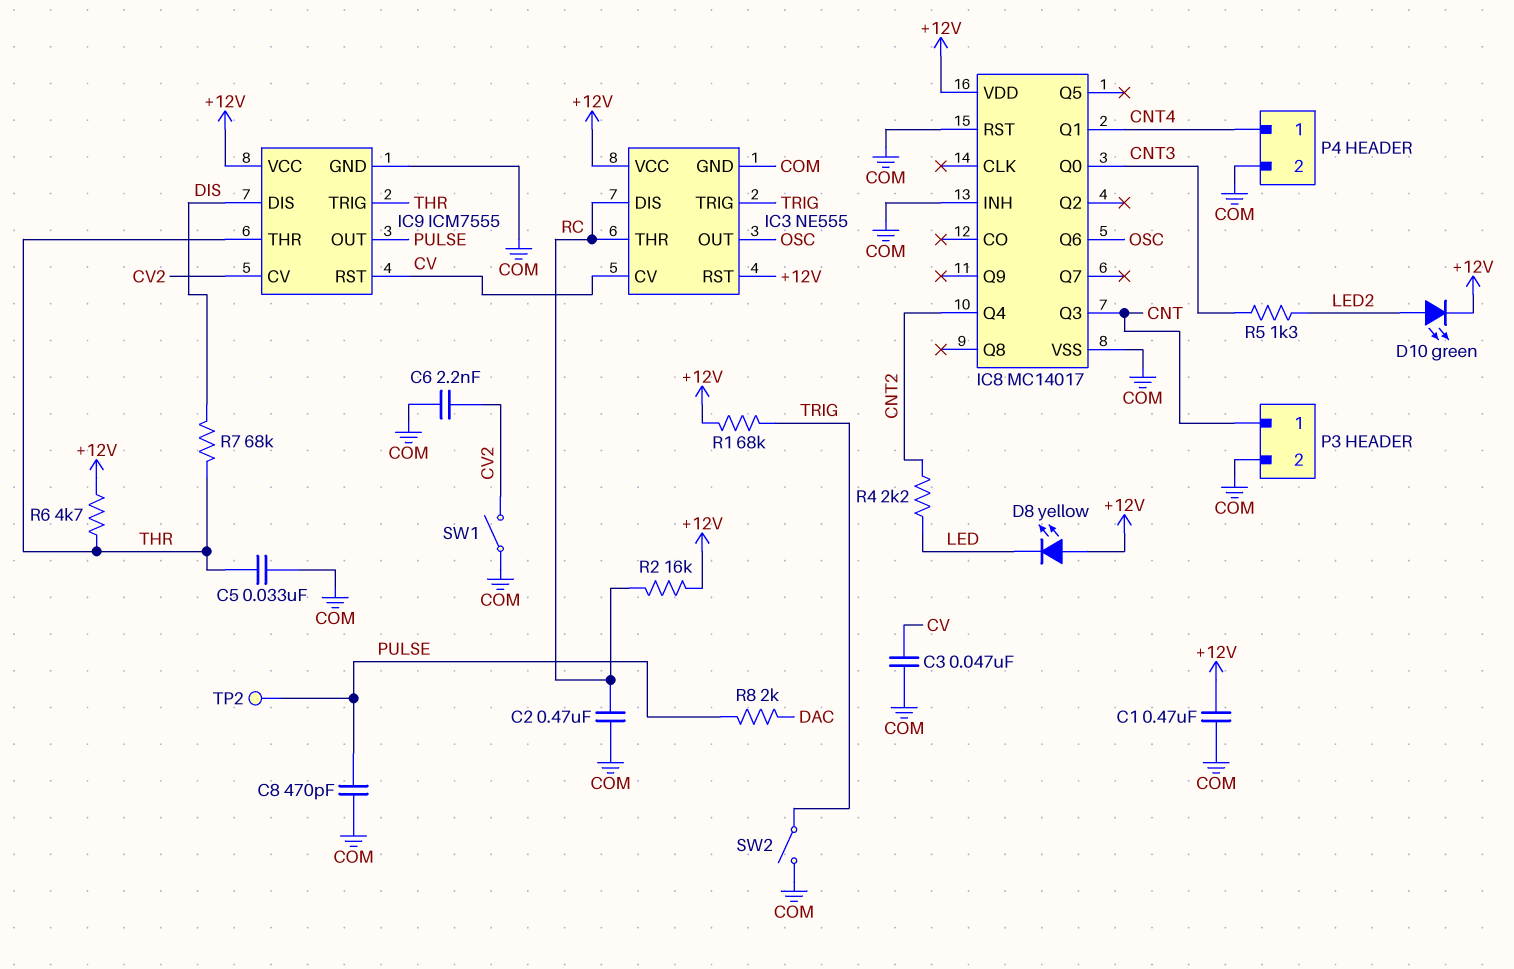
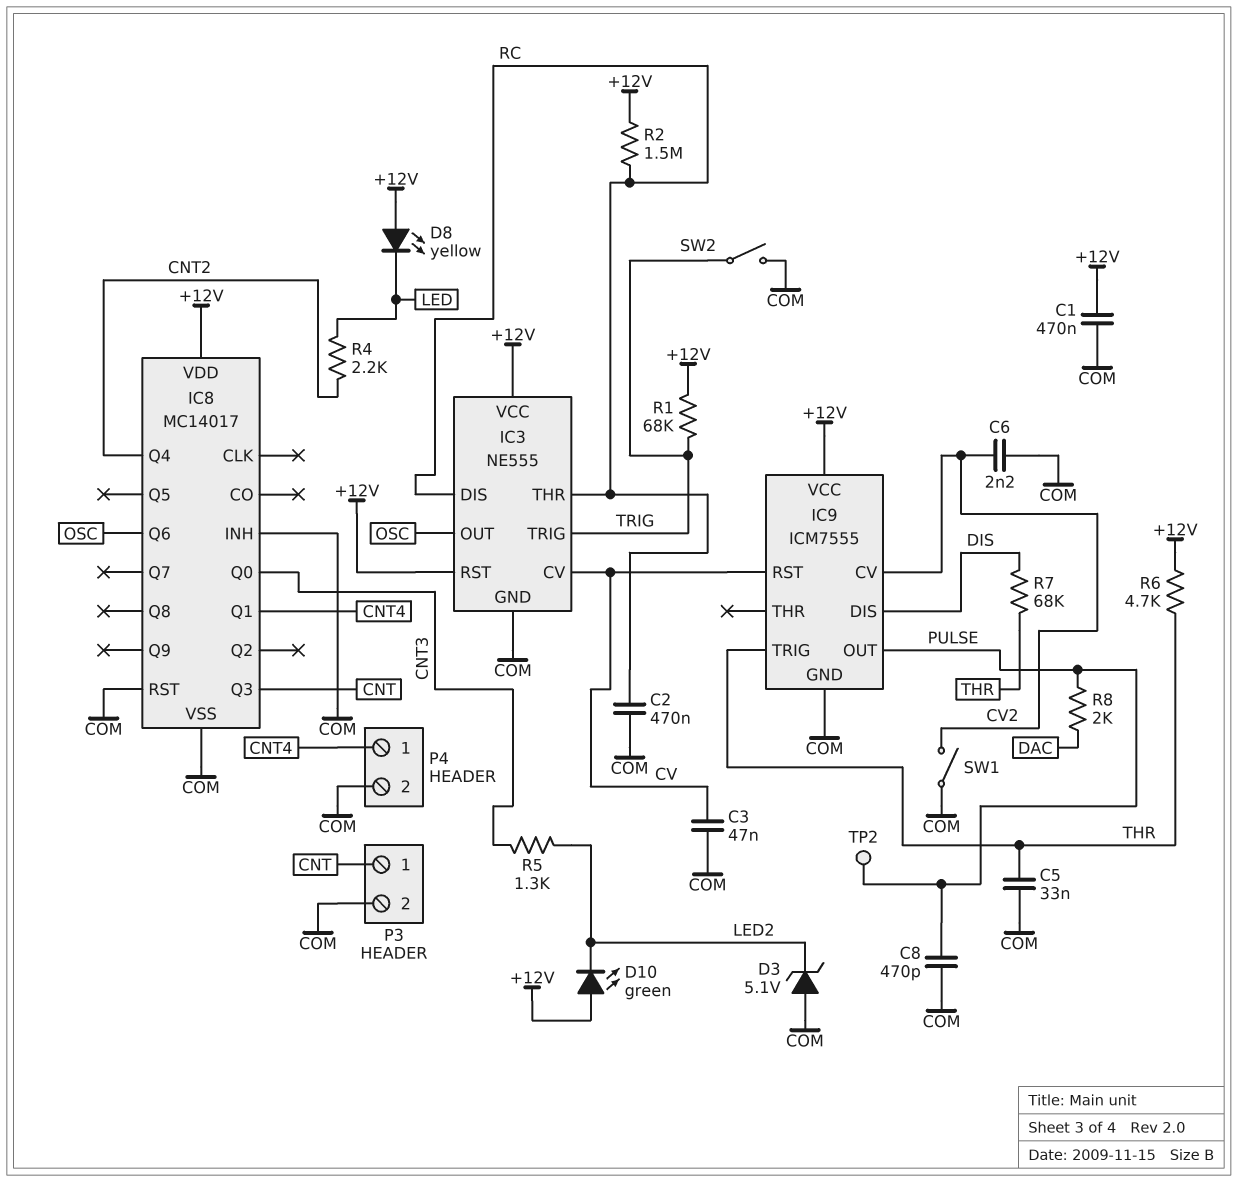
D3: none -> zener 5.1V (A COM, K LED2)
D10: LED green (A LED2, K +12V) -> LED green (A +12V, K LED2)
IC9 pin THR: THR -> none
R2: 16k (+12V, RC) -> 1.5M (+12V, RC)

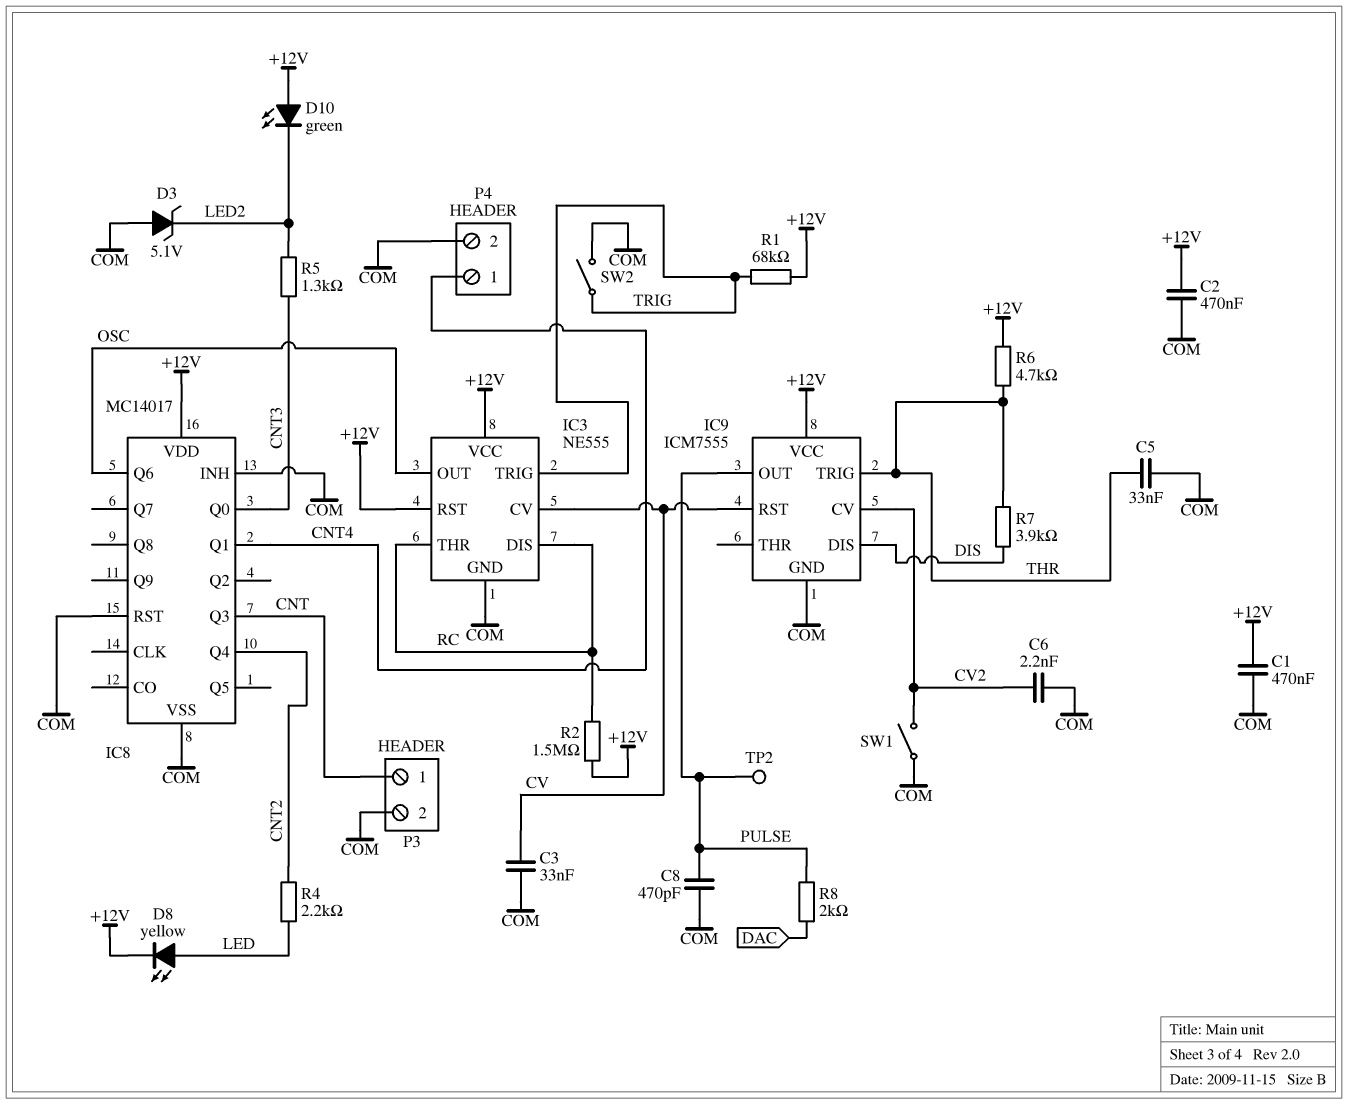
C2: 470nF (COM, RC) -> 470nF (+12V, COM)
C3: 47nF (COM, CV) -> 33nF (COM, CV)
D8: LED yellow (A +12V, K LED) -> LED yellow (A LED, K +12V)
R7: 68k (DIS, THR) -> 3.9k (DIS, THR)

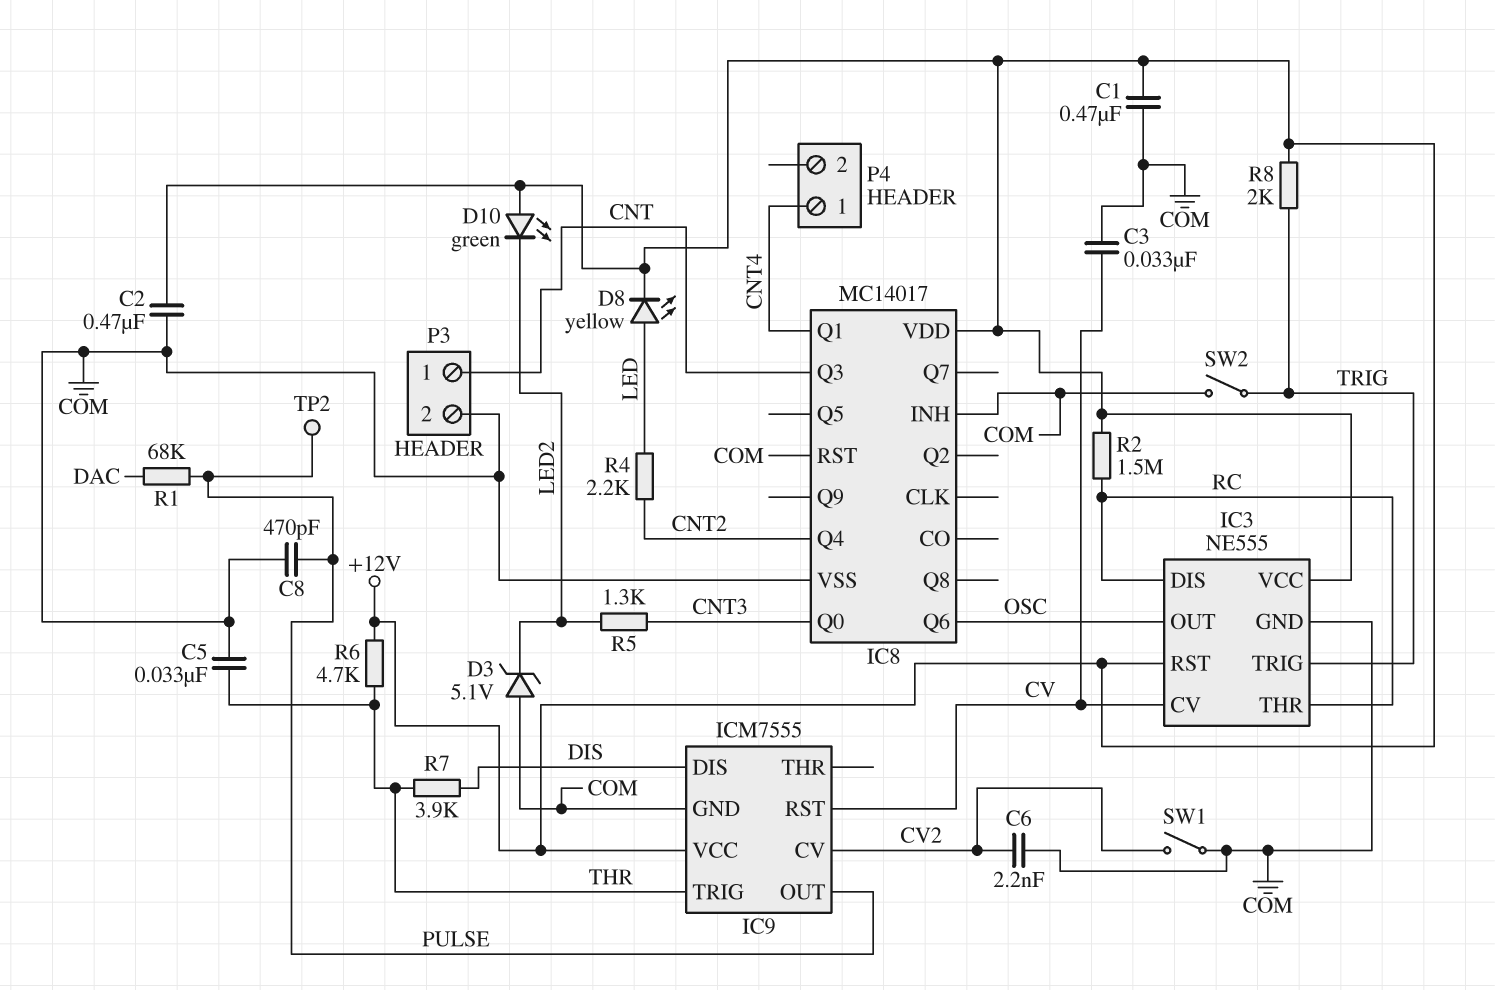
P4 pin 2: COM -> none
R1: 68k (+12V, TRIG) -> 68k (DAC, PULSE)
R8: 2k (DAC, PULSE) -> 2k (+12V, TRIG)

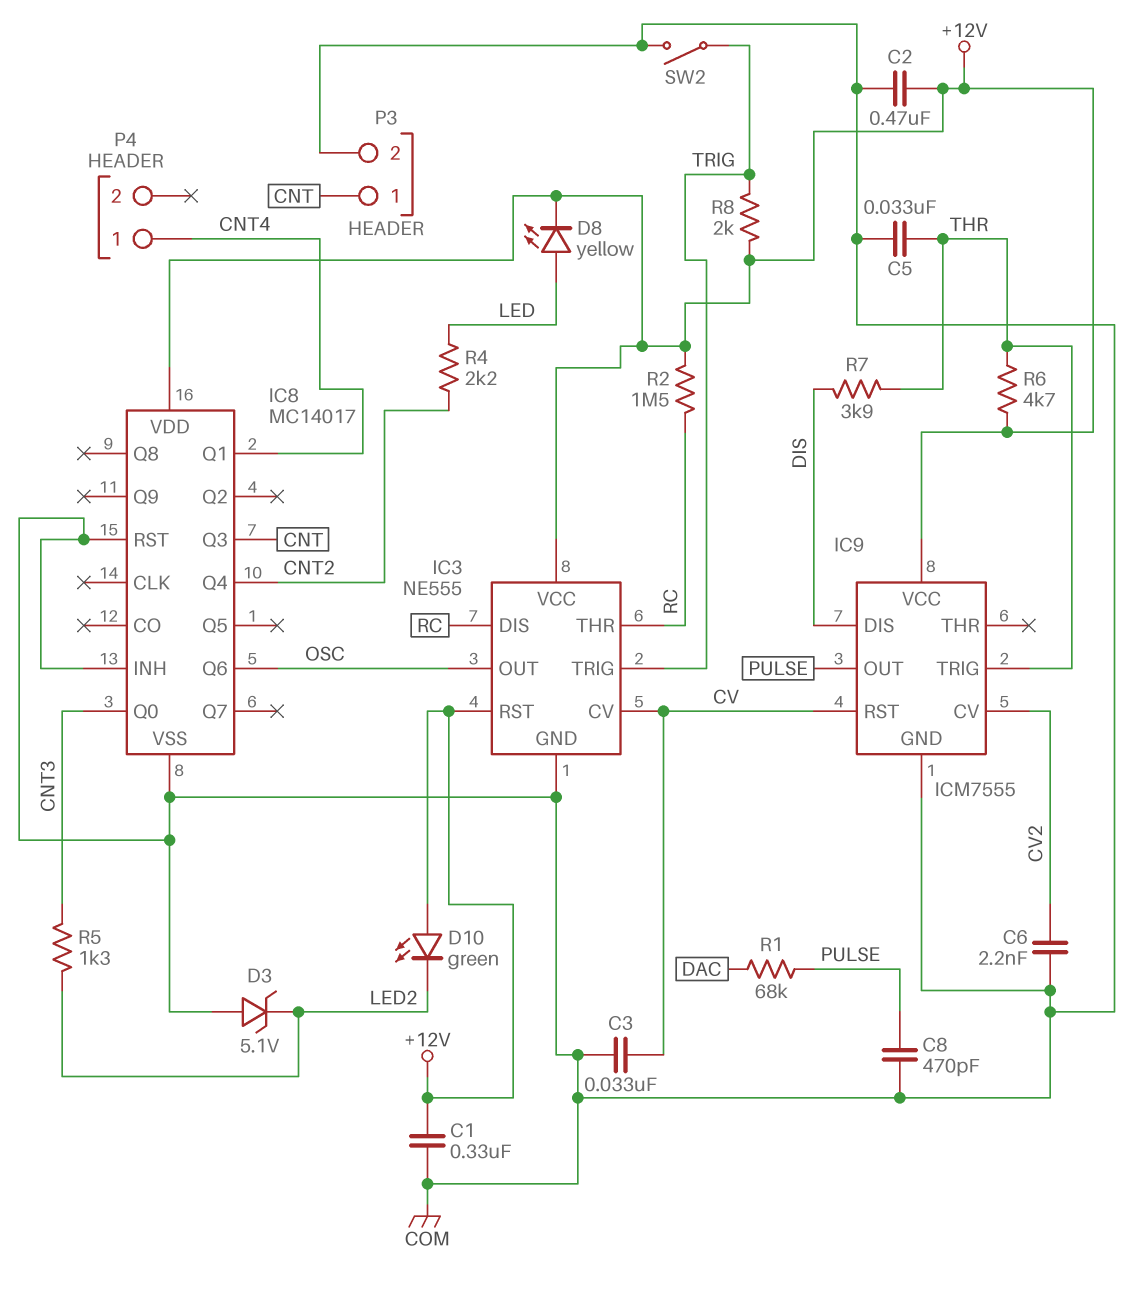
C1: 470nF (+12V, COM) -> 330nF (+12V, COM)
SW1: switch (COM, CV2) -> none
TP2: test point (PULSE) -> none

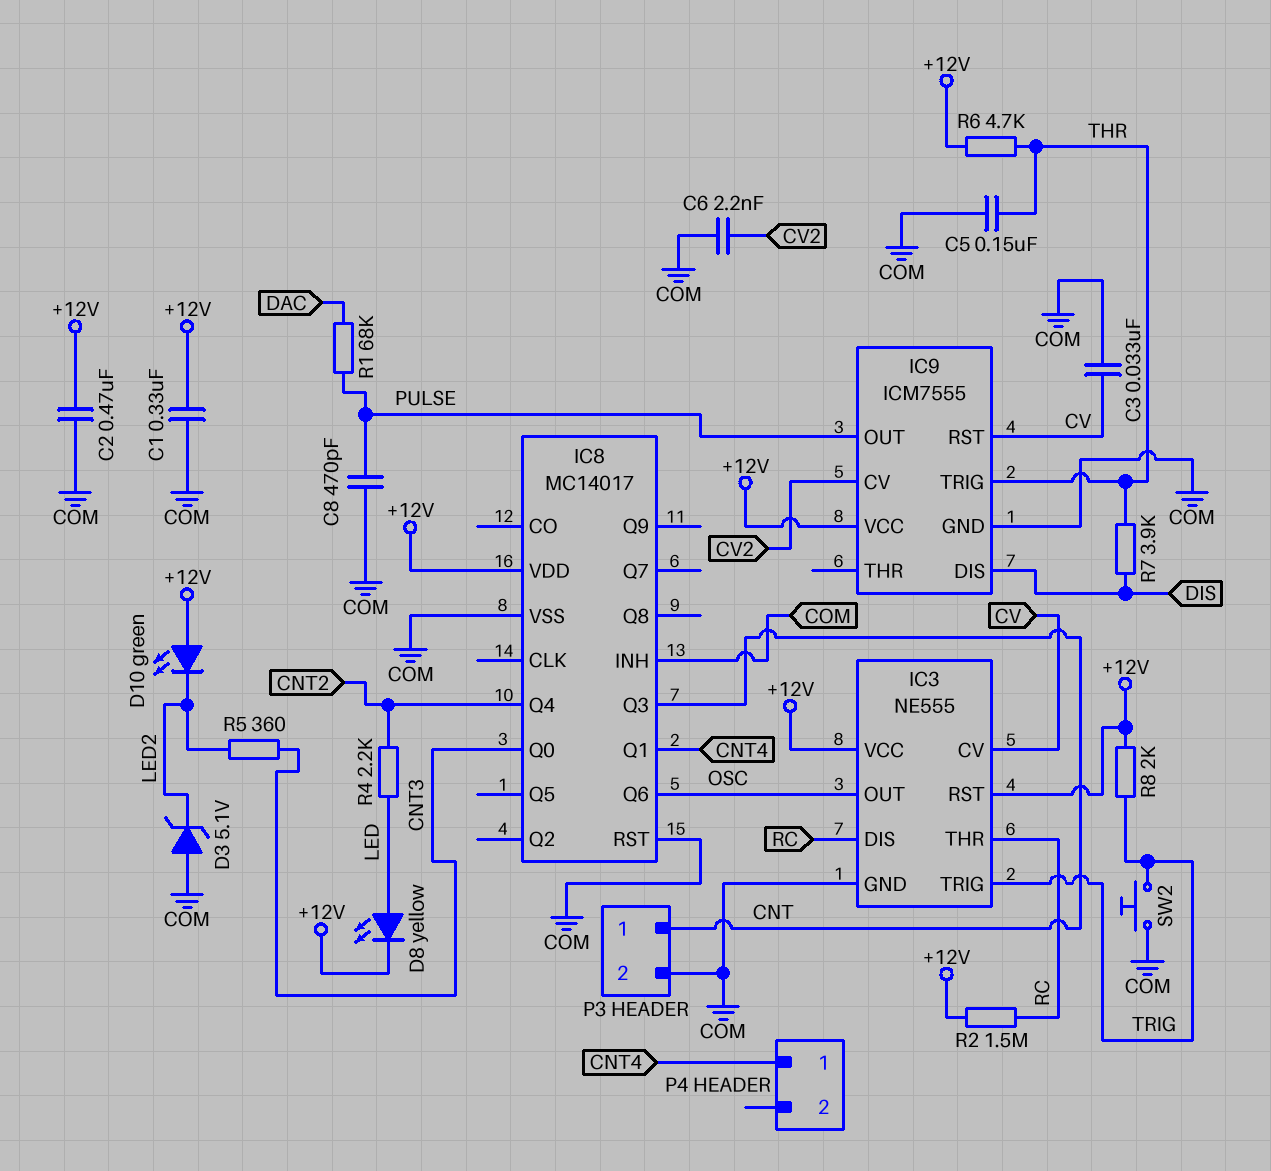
C5: 33nF (COM, THR) -> 150nF (COM, THR)
R5: 1.3k (CNT3, LED2) -> 360 (CNT3, LED2)
SW2: switch (COM, TRIG) -> button (COM, TRIG)

